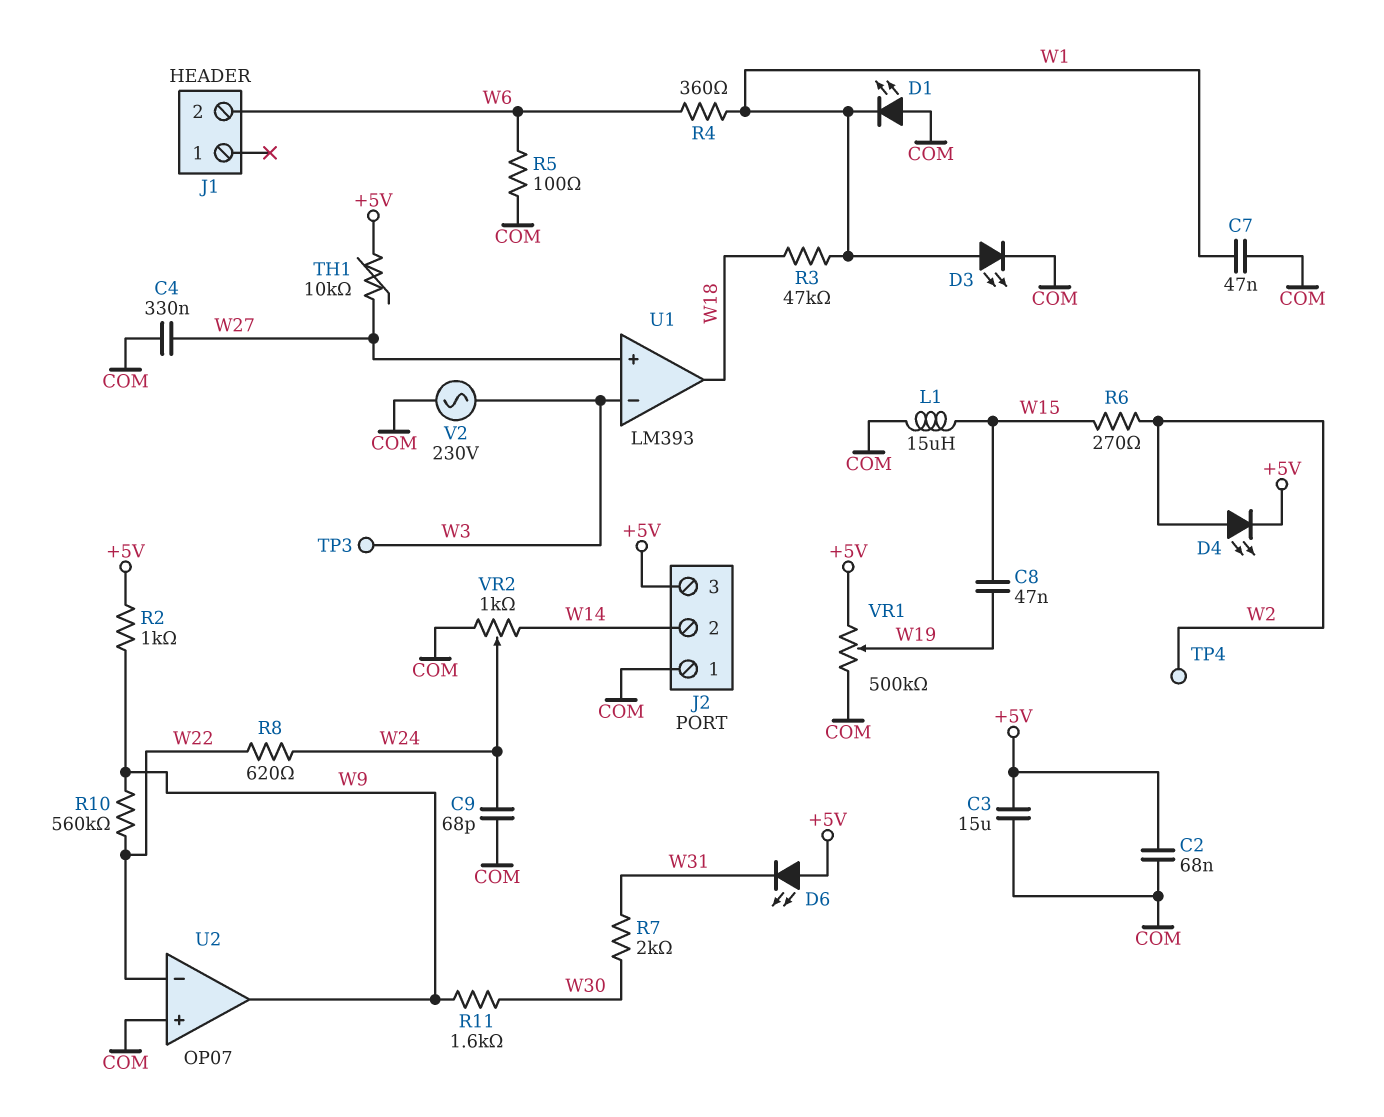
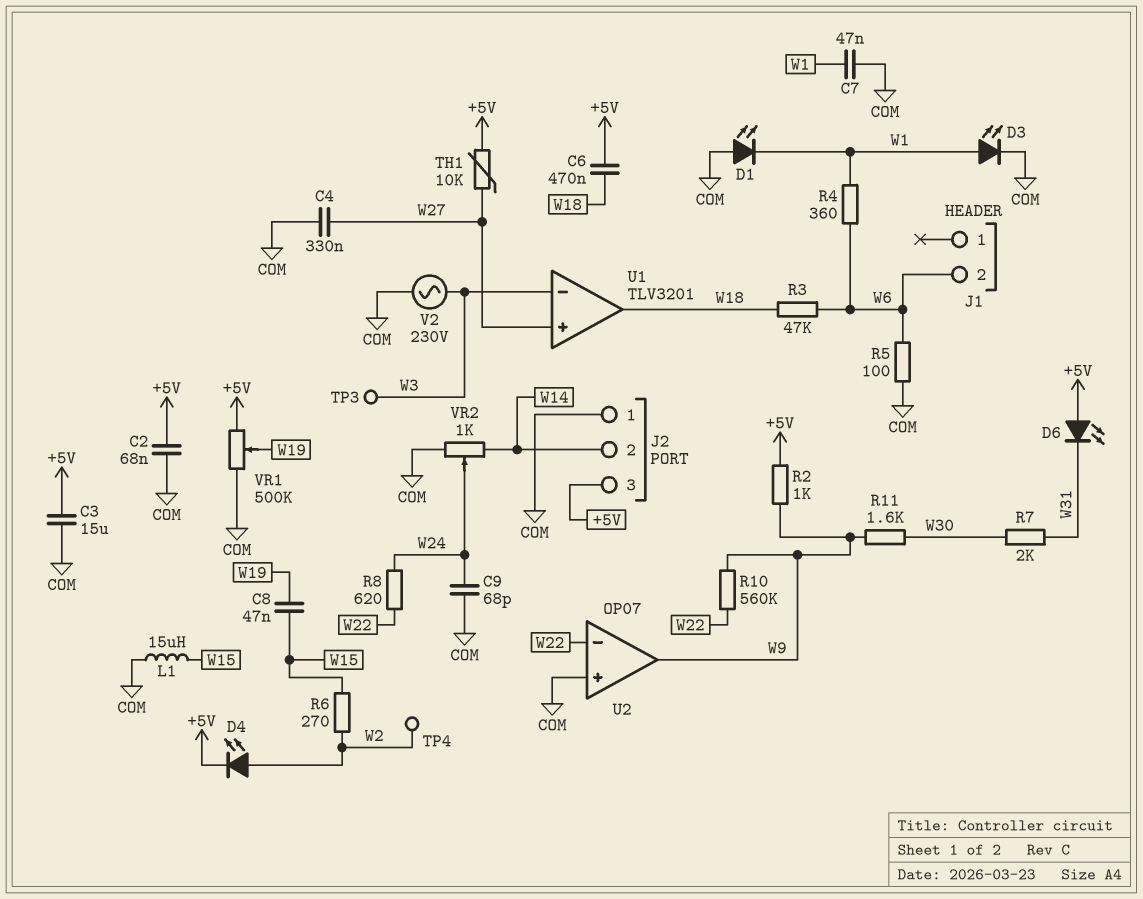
C6: none -> 470nF (+5V, W18)
R3: 47k (W1, W18) -> 47k (W6, W18)
U1: LM393 -> TLV3201

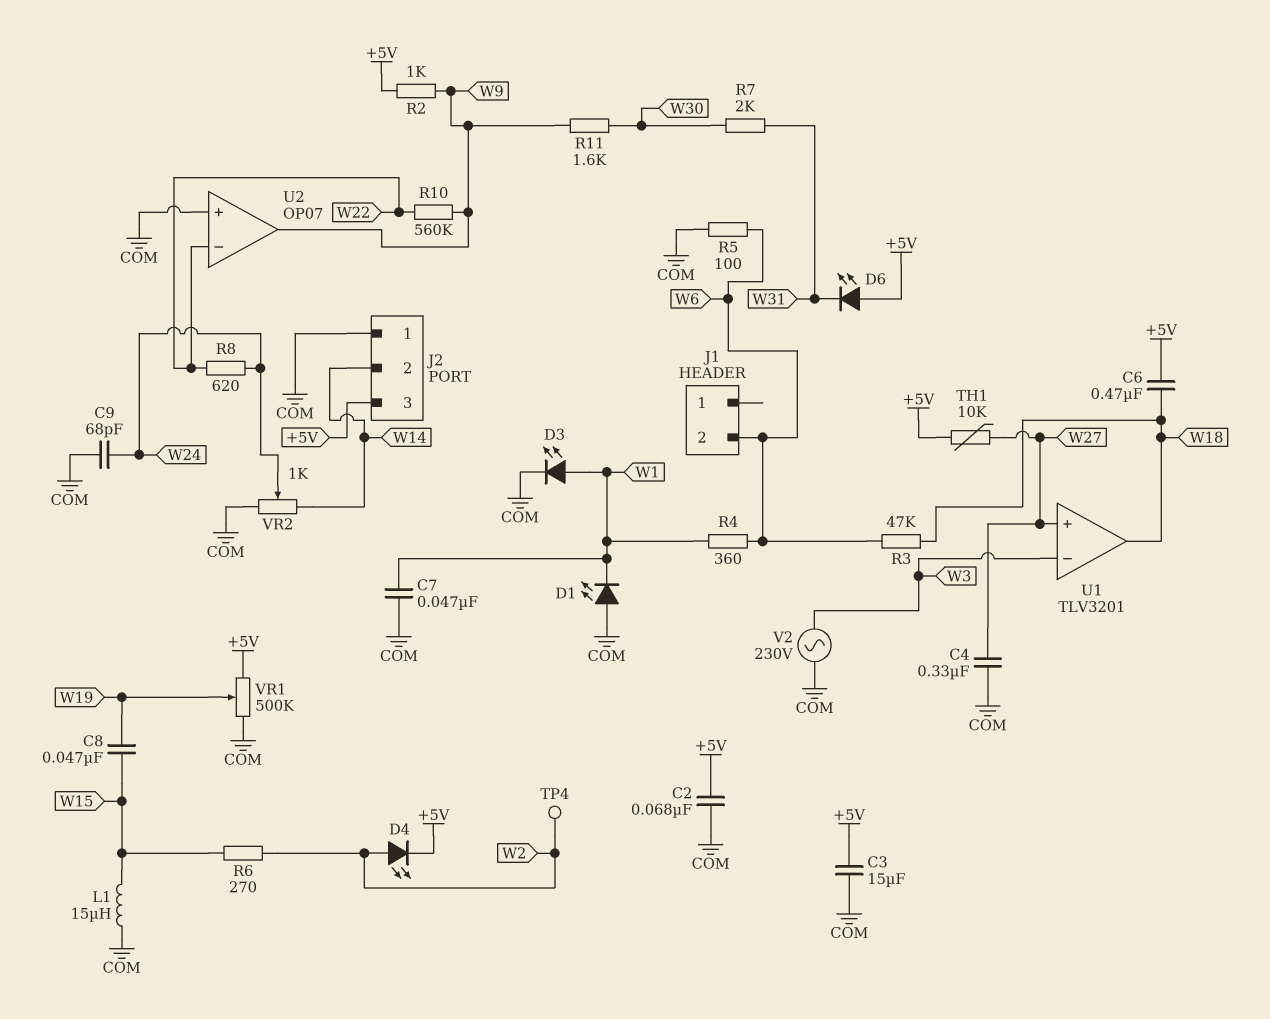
TP3: test point (W3) -> none

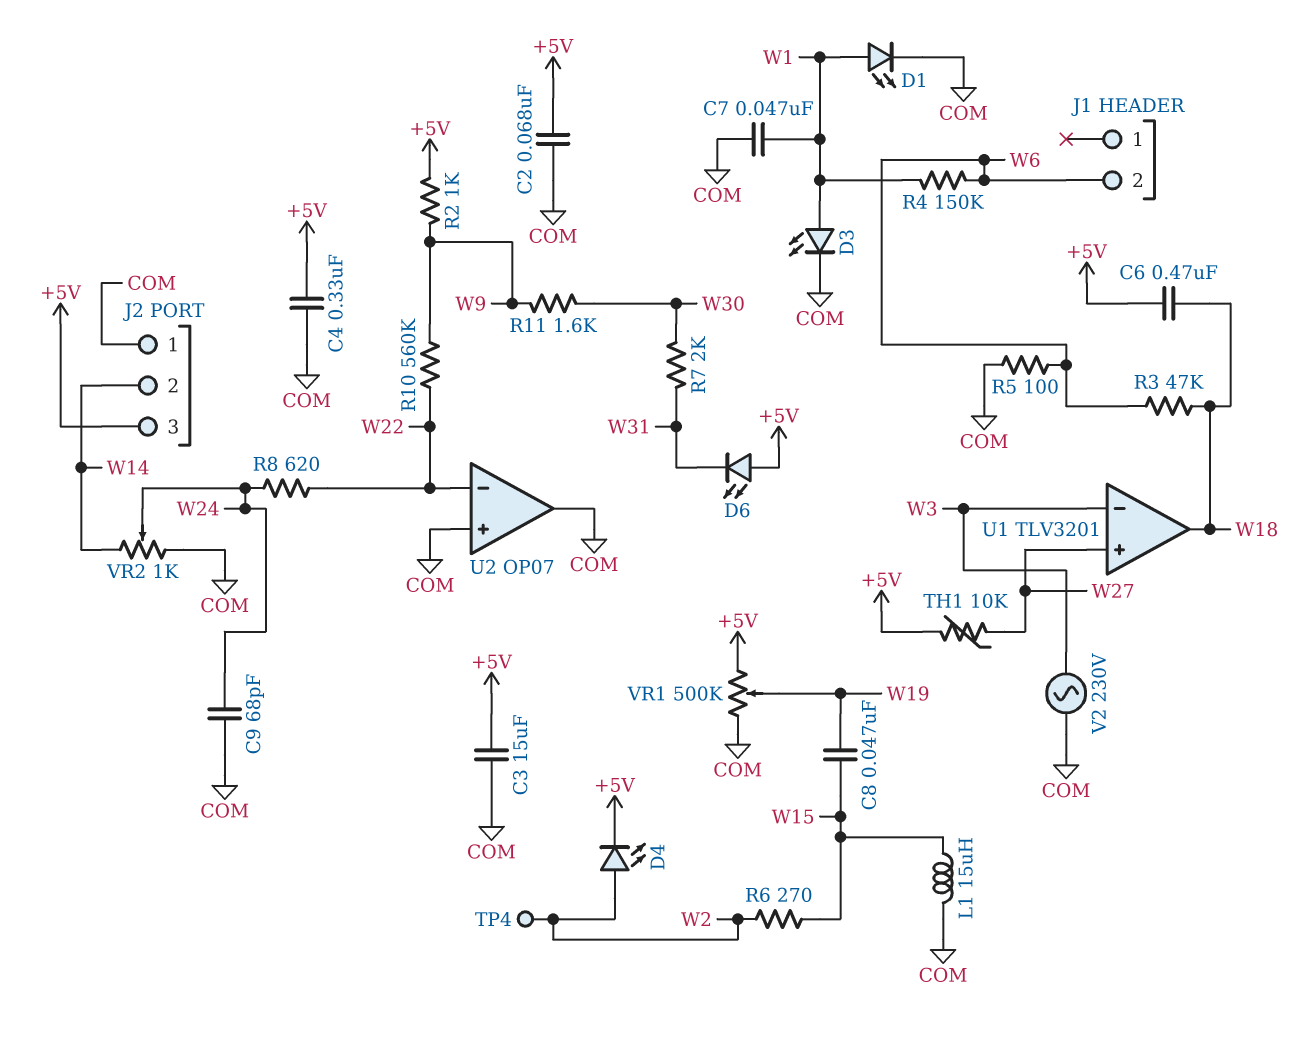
C4: 330nF (COM, W27) -> 330nF (+5V, COM)
D1: LED (A COM, K W1) -> LED (A W1, K COM)
R4: 360 (W1, W6) -> 150k (W1, W6)
U2 pin out: W9 -> COM

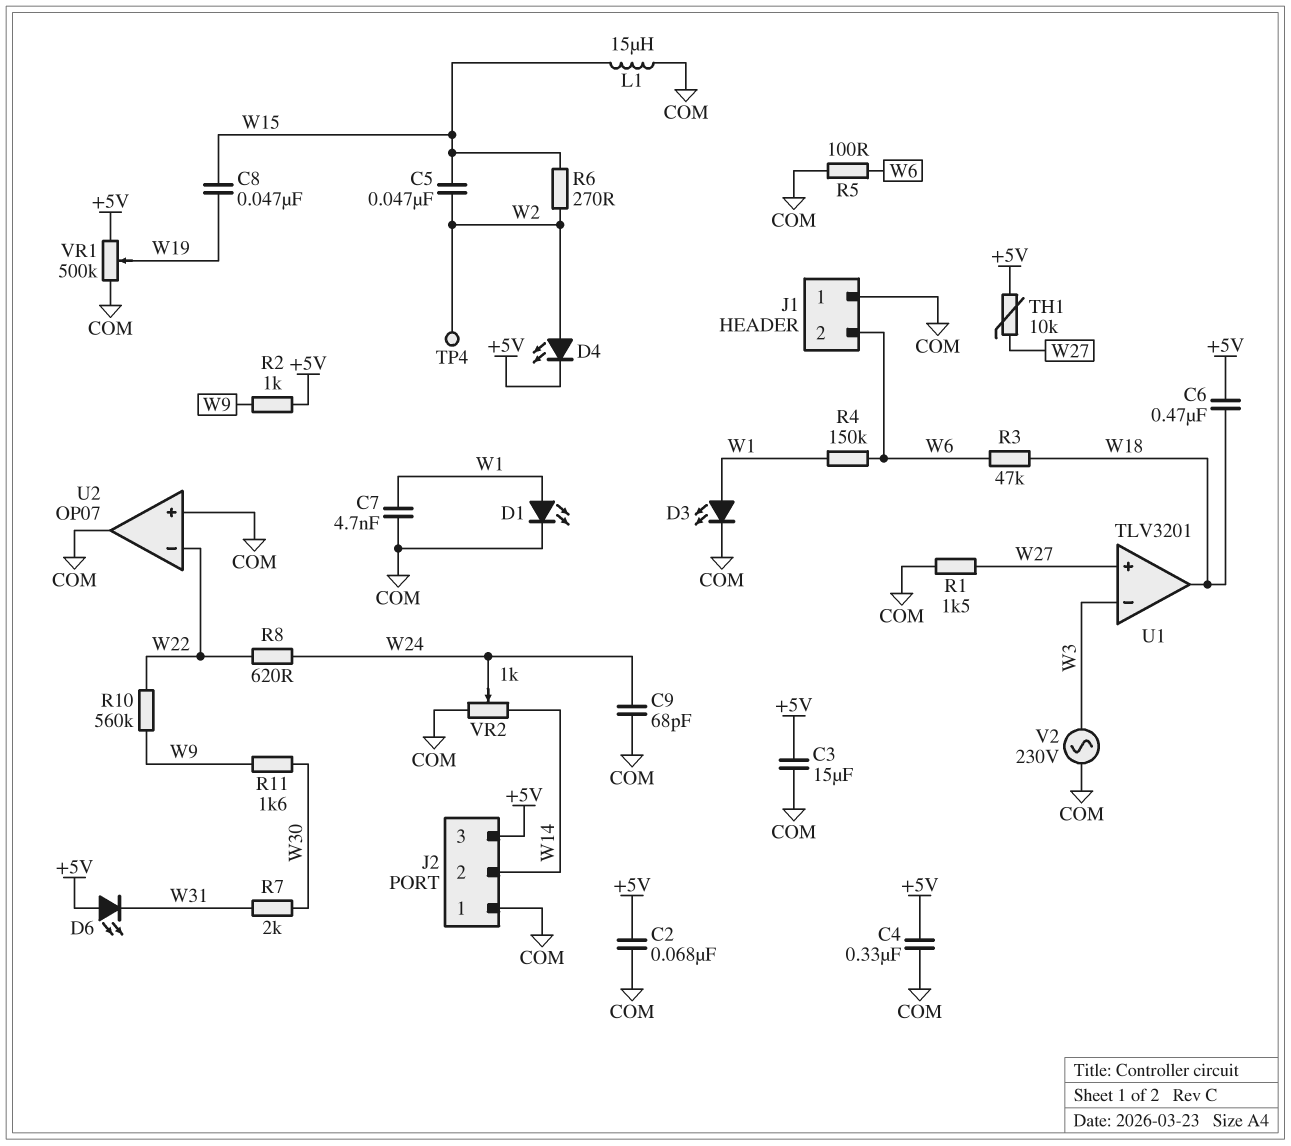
C5: none -> 47nF (W2, W15)
C7: 47nF (COM, W1) -> 4.7nF (COM, W1)
J1 pin 1: none -> COM
R1: none -> 1.5k (COM, W27)

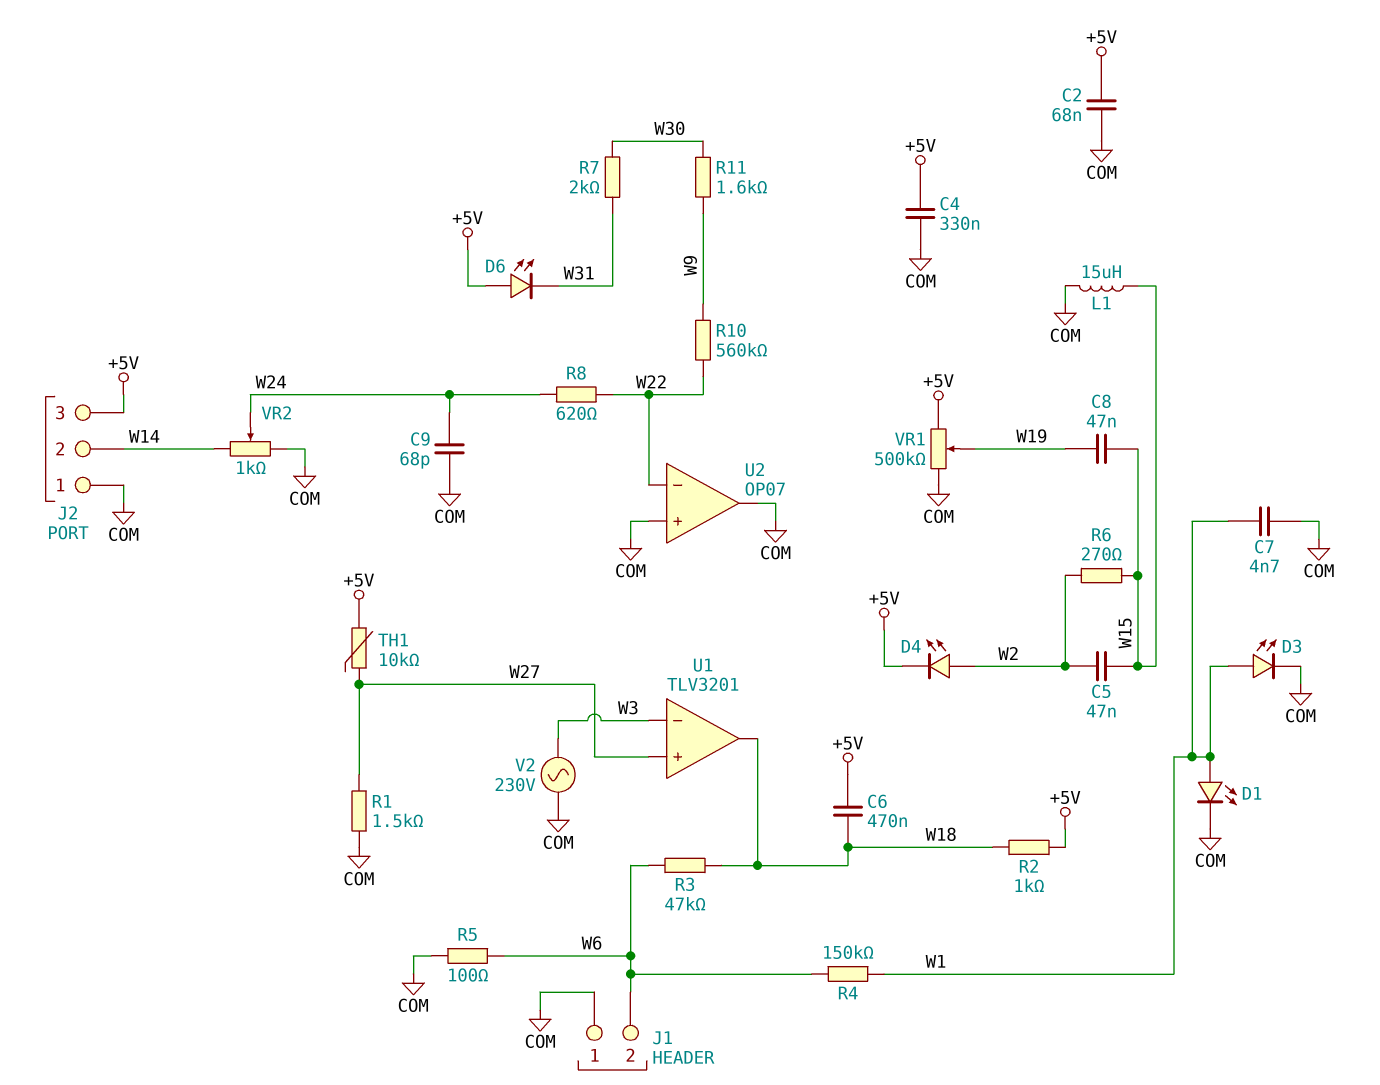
C3: 15uF (+5V, COM) -> none
R2: 1k (+5V, W9) -> 1k (+5V, W18)
TP4: test point (W2) -> none

